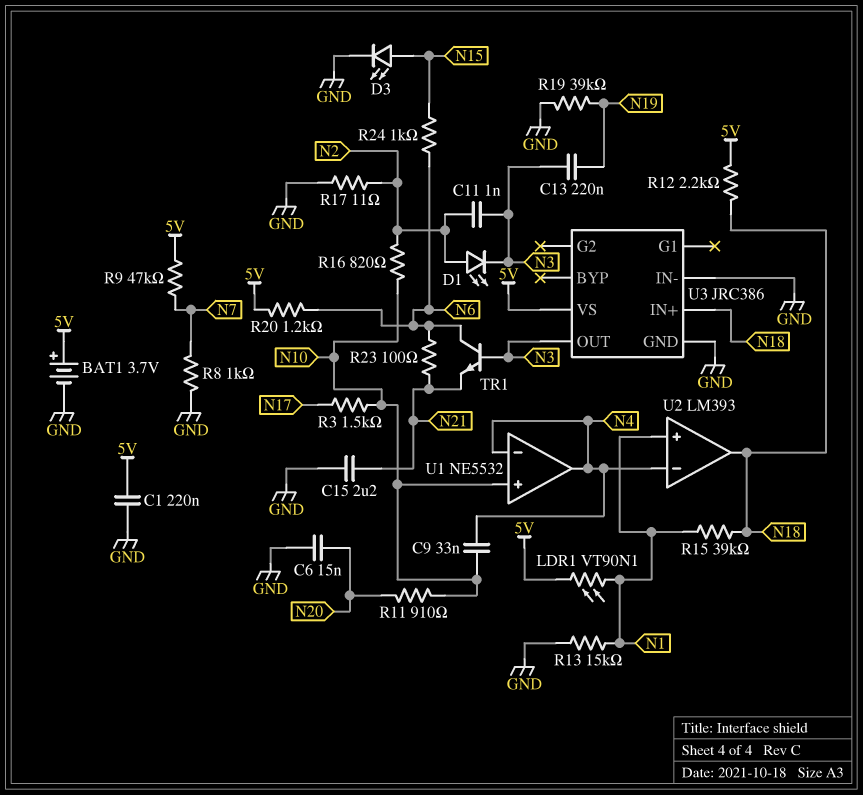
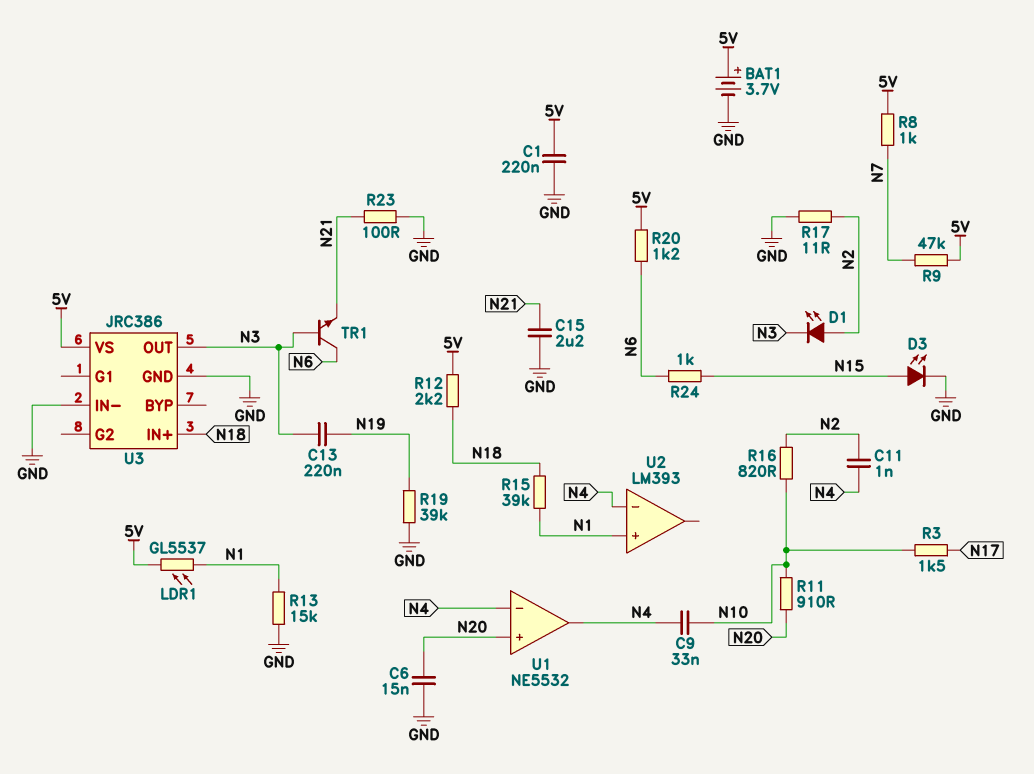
C11: 1nF (N2, N3) -> 1nF (N2, N4)
LDR1: VT90N1 (5V, N1) -> GL5537 (5V, N1)
R8: 1k (GND, N7) -> 1k (5V, N7)
R23: 100 (N6, N21) -> 100 (GND, N21)
U1 pin in+: N10 -> N20
U2 pin out: N18 -> none

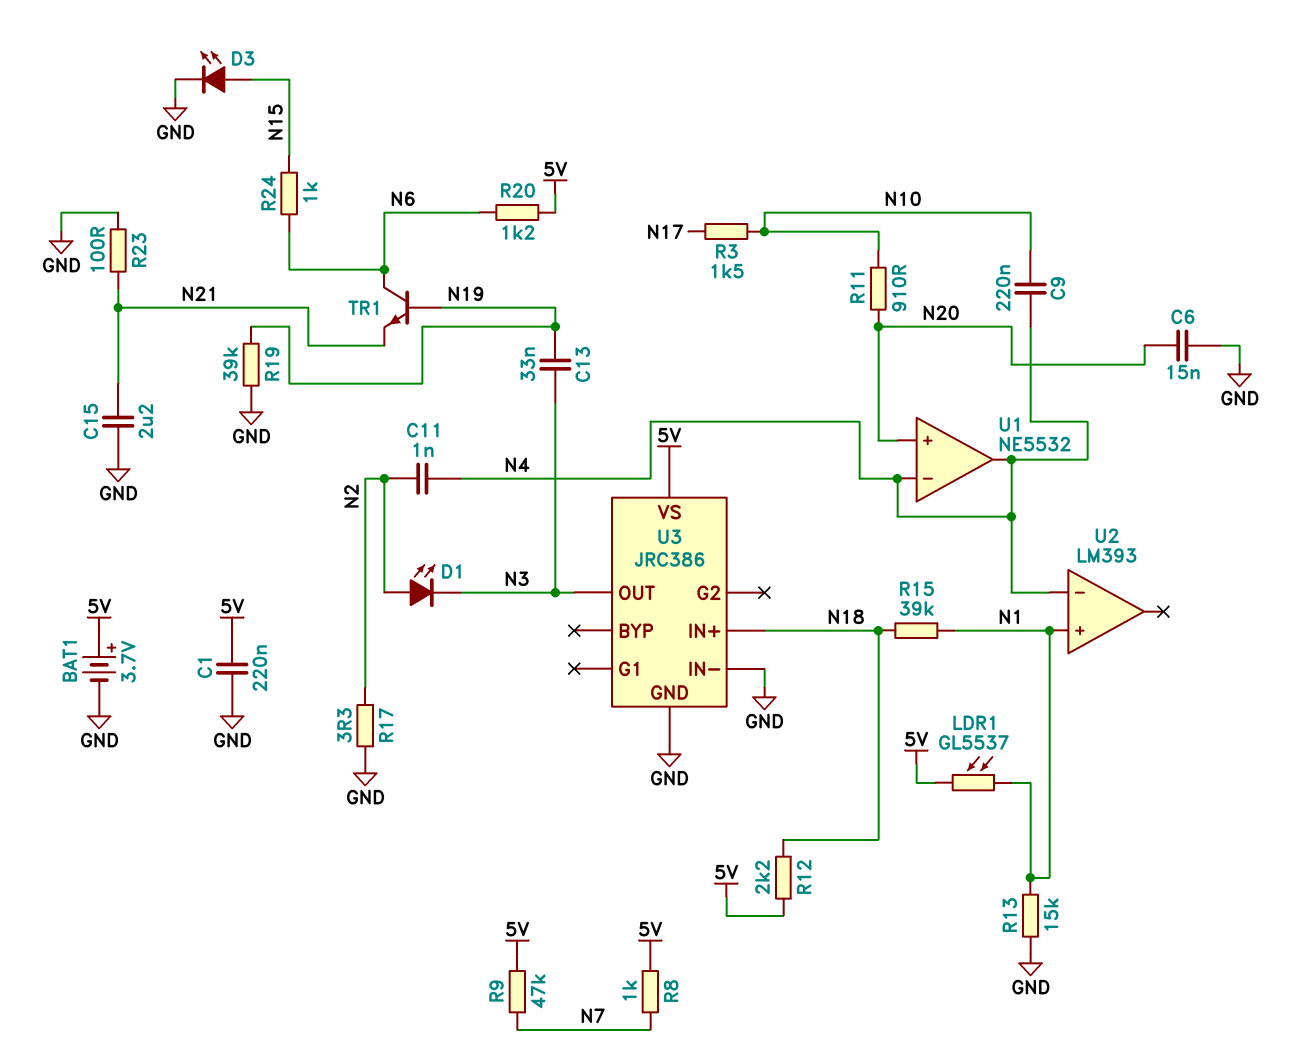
C9: 33nF (N4, N10) -> 220nF (N4, N10)
C13: 220nF (N3, N19) -> 33nF (N3, N19)
R16: 820 (N2, N10) -> none
R17: 11 (GND, N2) -> 3.3 (GND, N2)
TR1: NPN (B N3, C N6, E N21) -> NPN (B N19, C N6, E N21)

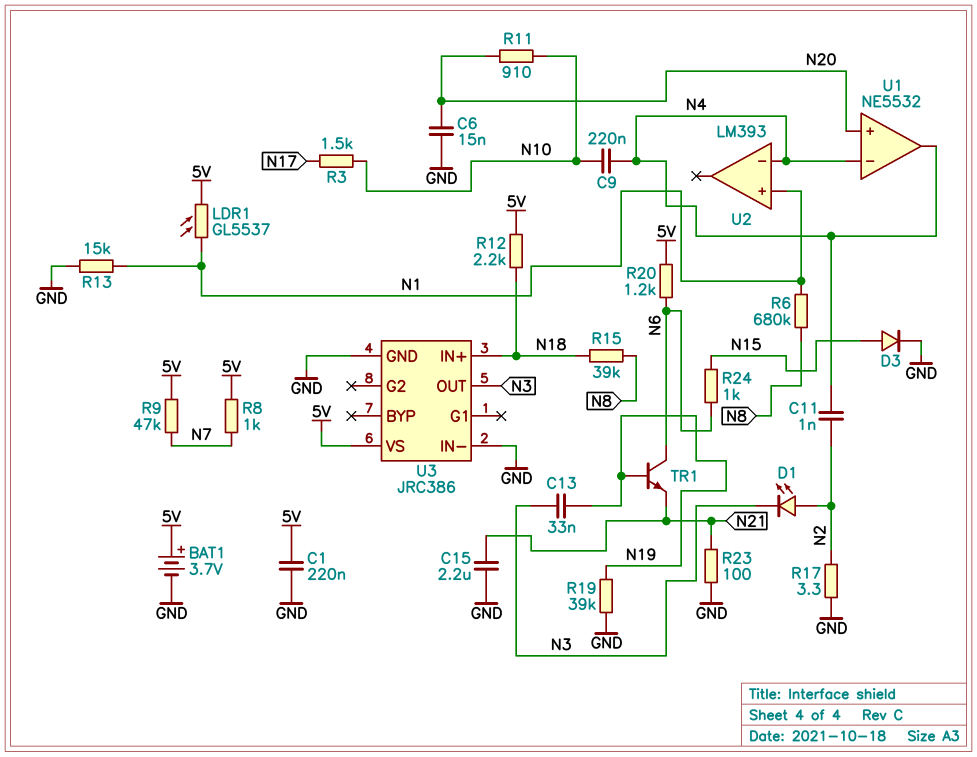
D3: LED (A N15, K GND) -> diode (A N15, K GND)
R6: none -> 680k (N1, N8)
R15: 39k (N1, N18) -> 39k (N8, N18)

